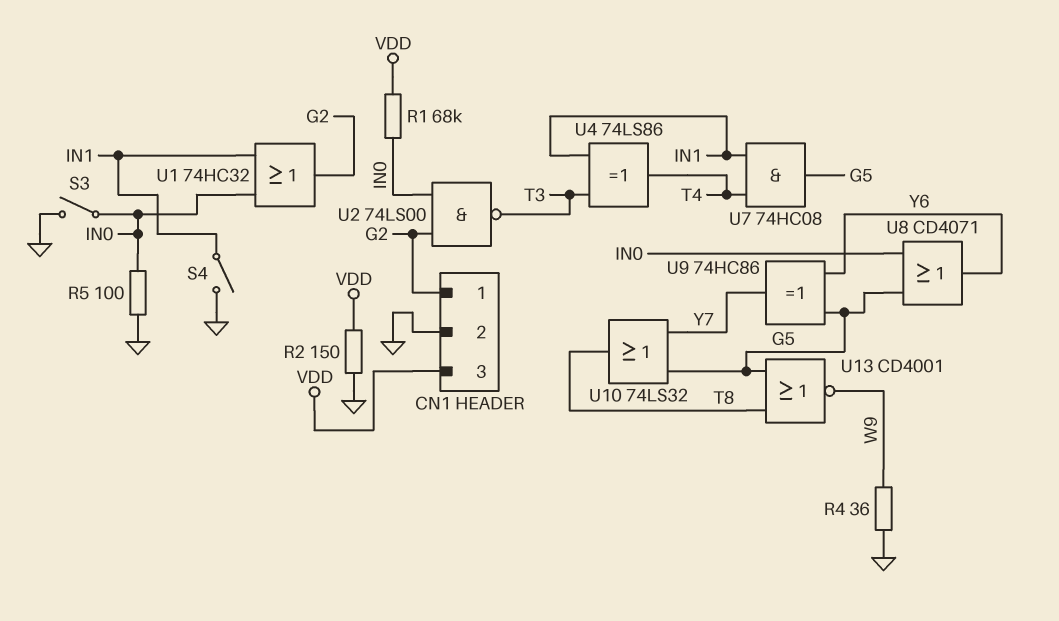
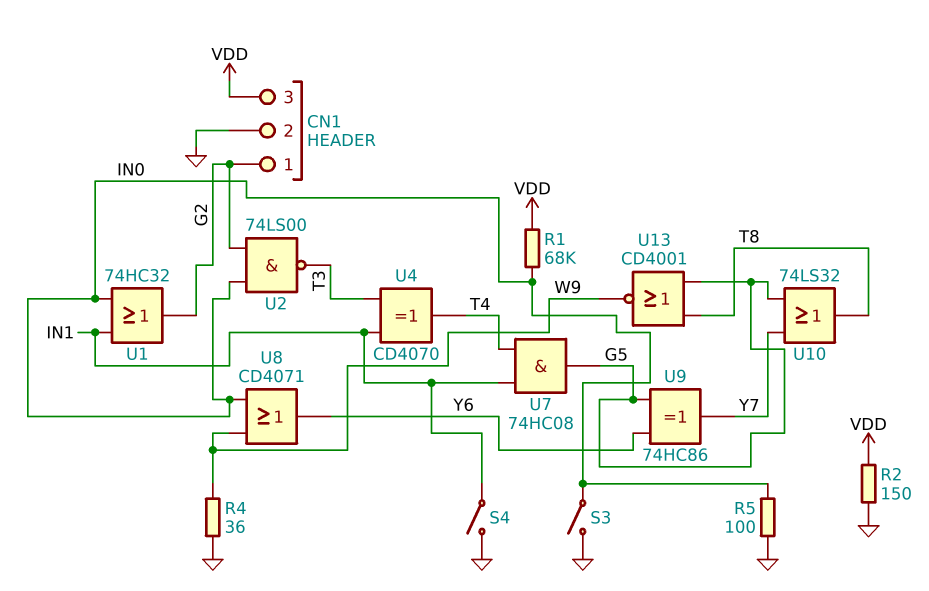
U4: XOR 74LS86 (in IN1, in T3, out T4) -> XOR CD4070 (in IN1, in T3, out T4)
U8: OR CD4071 (in G5, in IN0, out Y6) -> OR CD4071 (in IN0, in W9, out Y6)

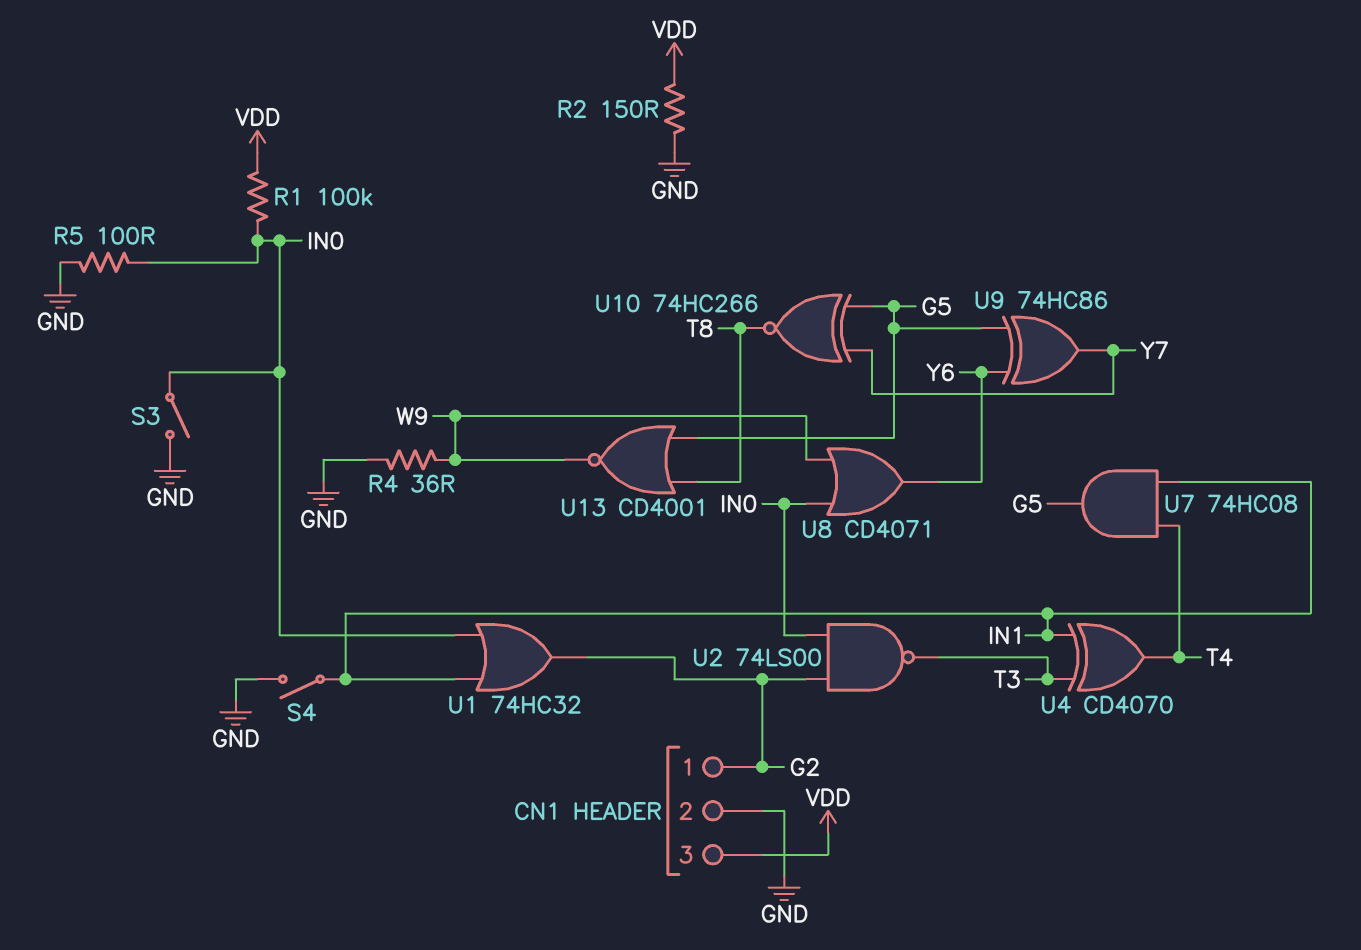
R1: 68k (IN0, VDD) -> 100k (IN0, VDD)
U10: OR 74LS32 (in G5, in Y7, out T8) -> XNOR 74HC266 (in G5, in Y7, out T8)

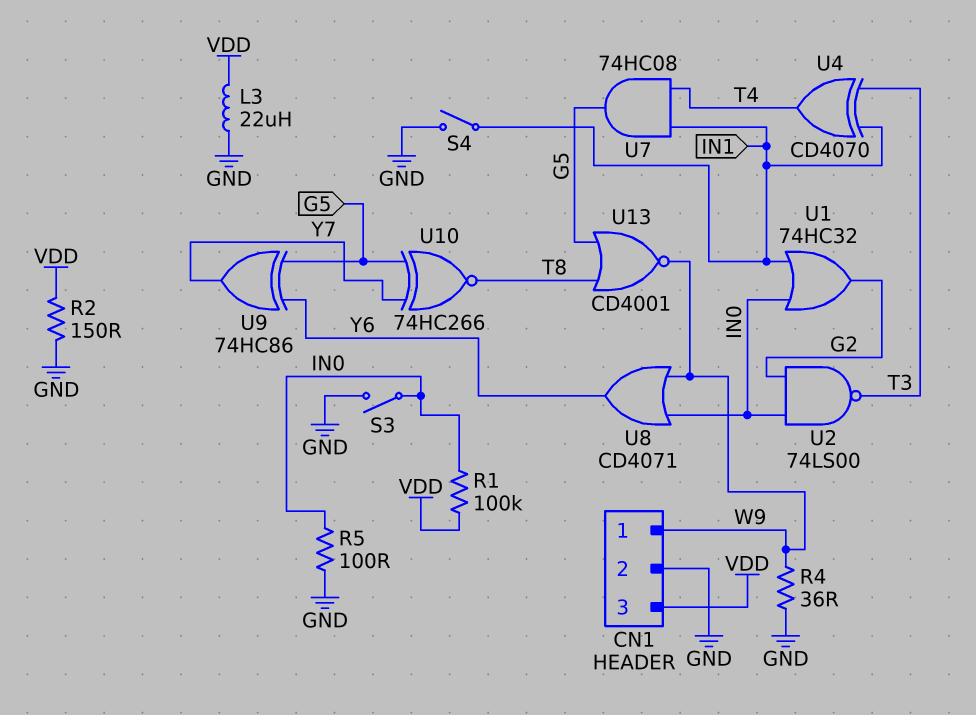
CN1 pin 1: G2 -> W9
L3: none -> 22uH (GND, VDD)

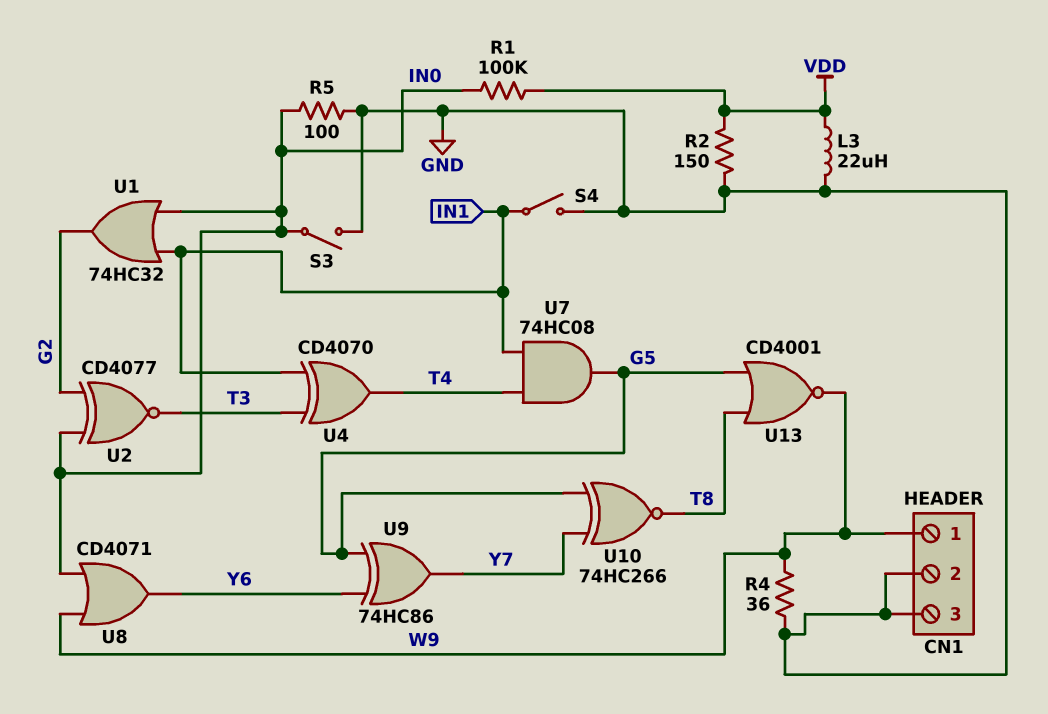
CN1 pin 3: VDD -> GND
U2: NAND 74LS00 (in G2, in IN0, out T3) -> XNOR CD4077 (in G2, in IN0, out T3)

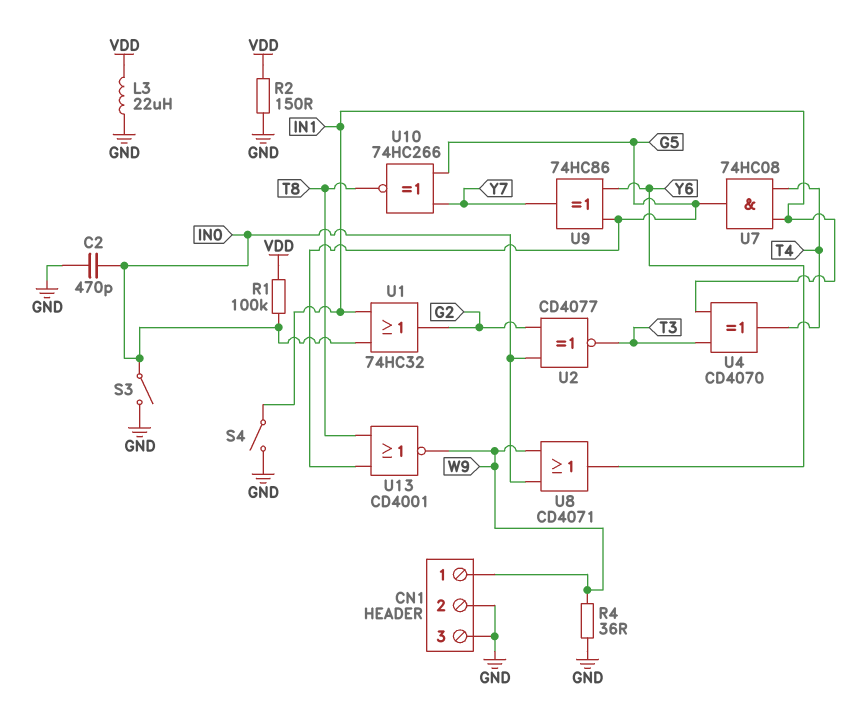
C2: none -> 470pF (GND, IN0)
R5: 100 (GND, IN0) -> none

